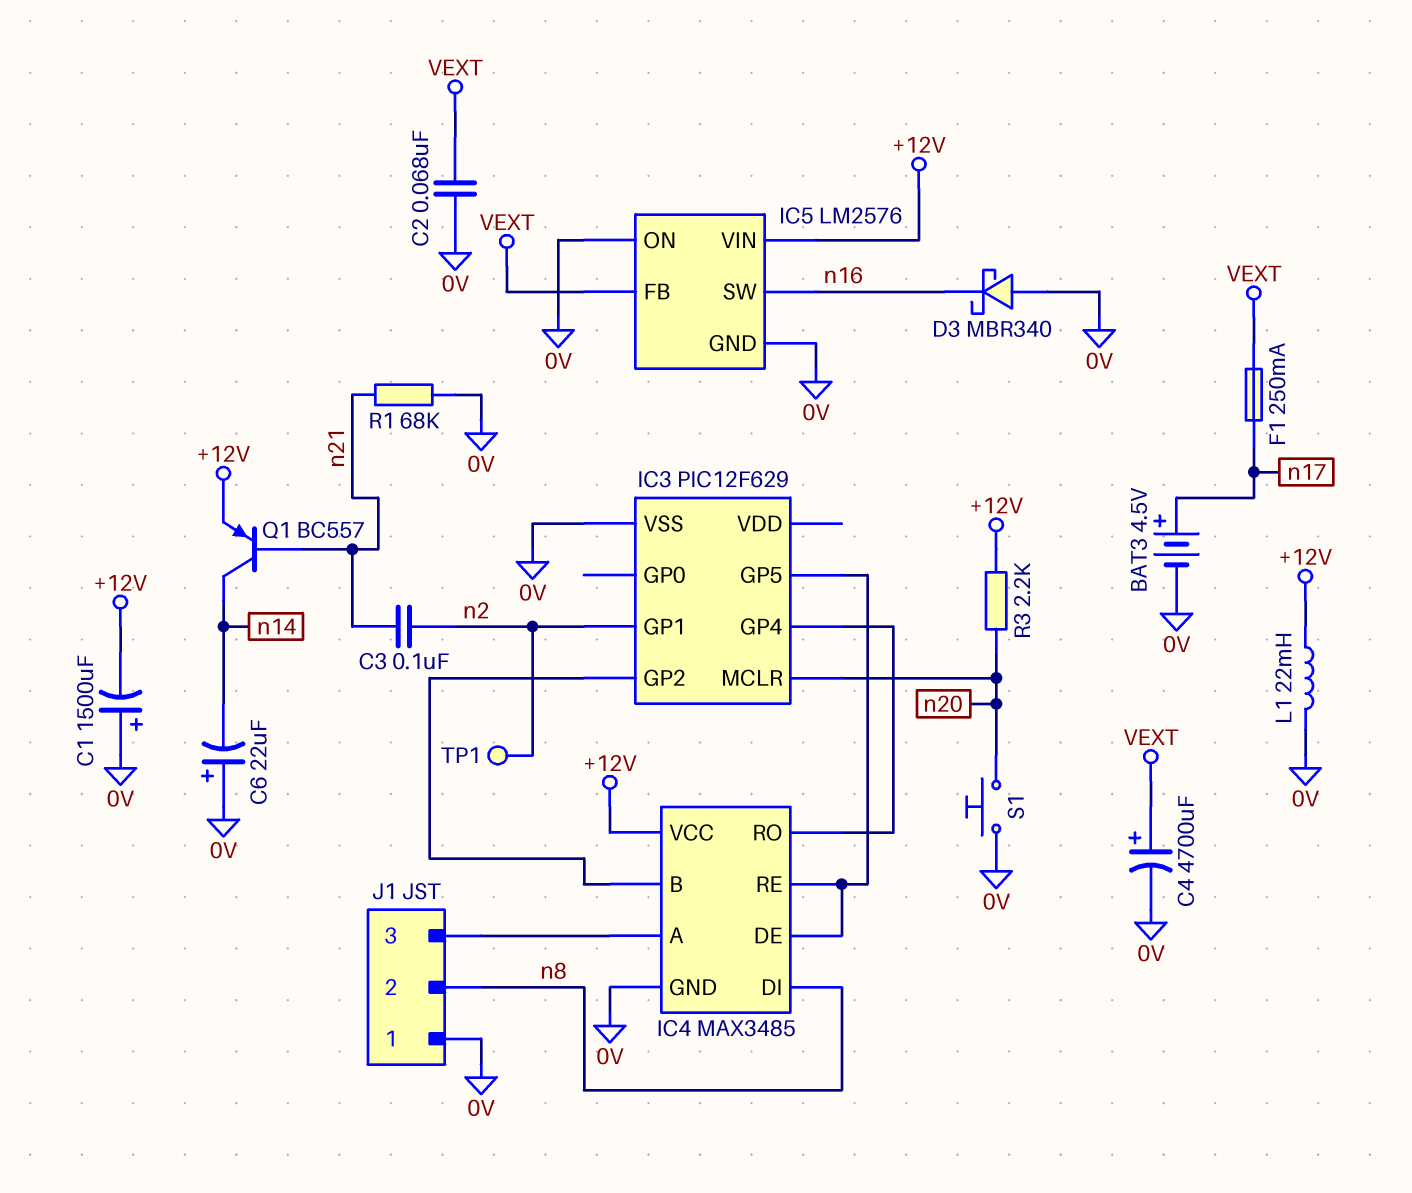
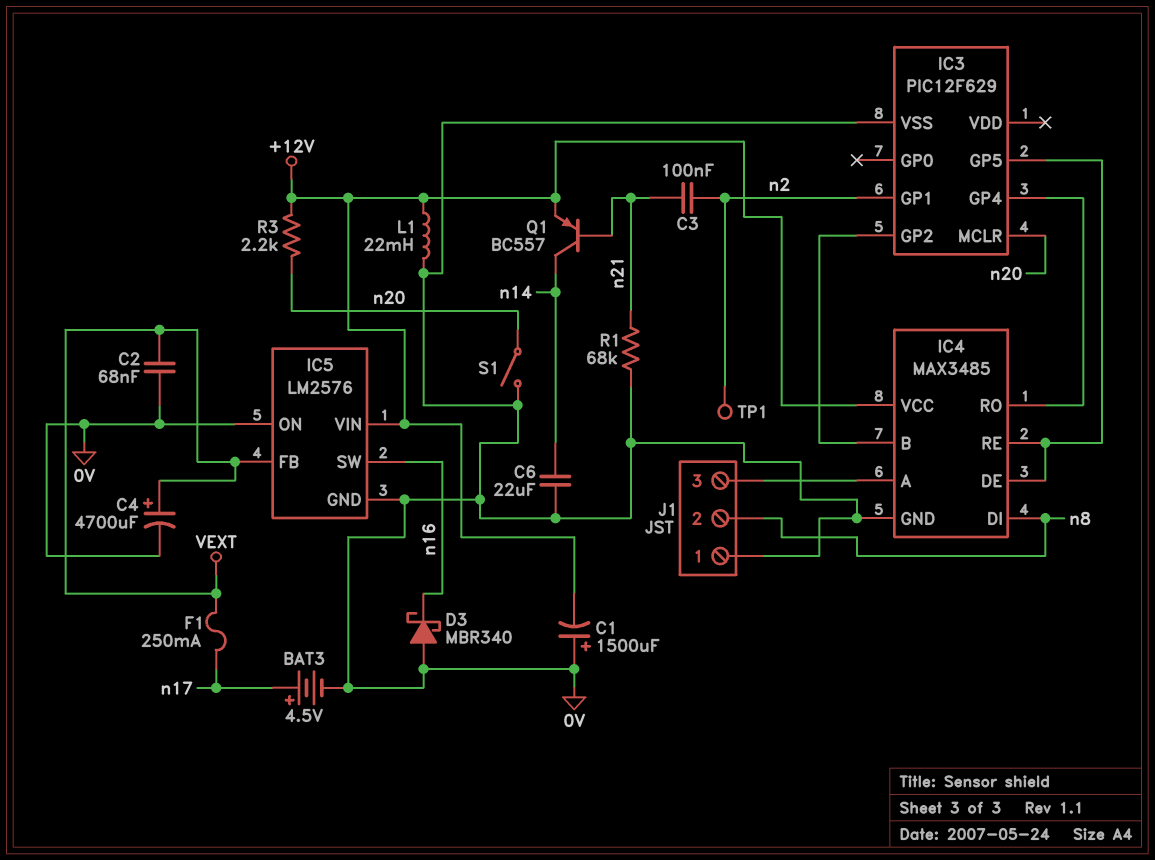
C6: 22uF (plus 0V, minus n14) -> 22uF (0V, n14)
S1: button (0V, n20) -> switch (0V, n20)

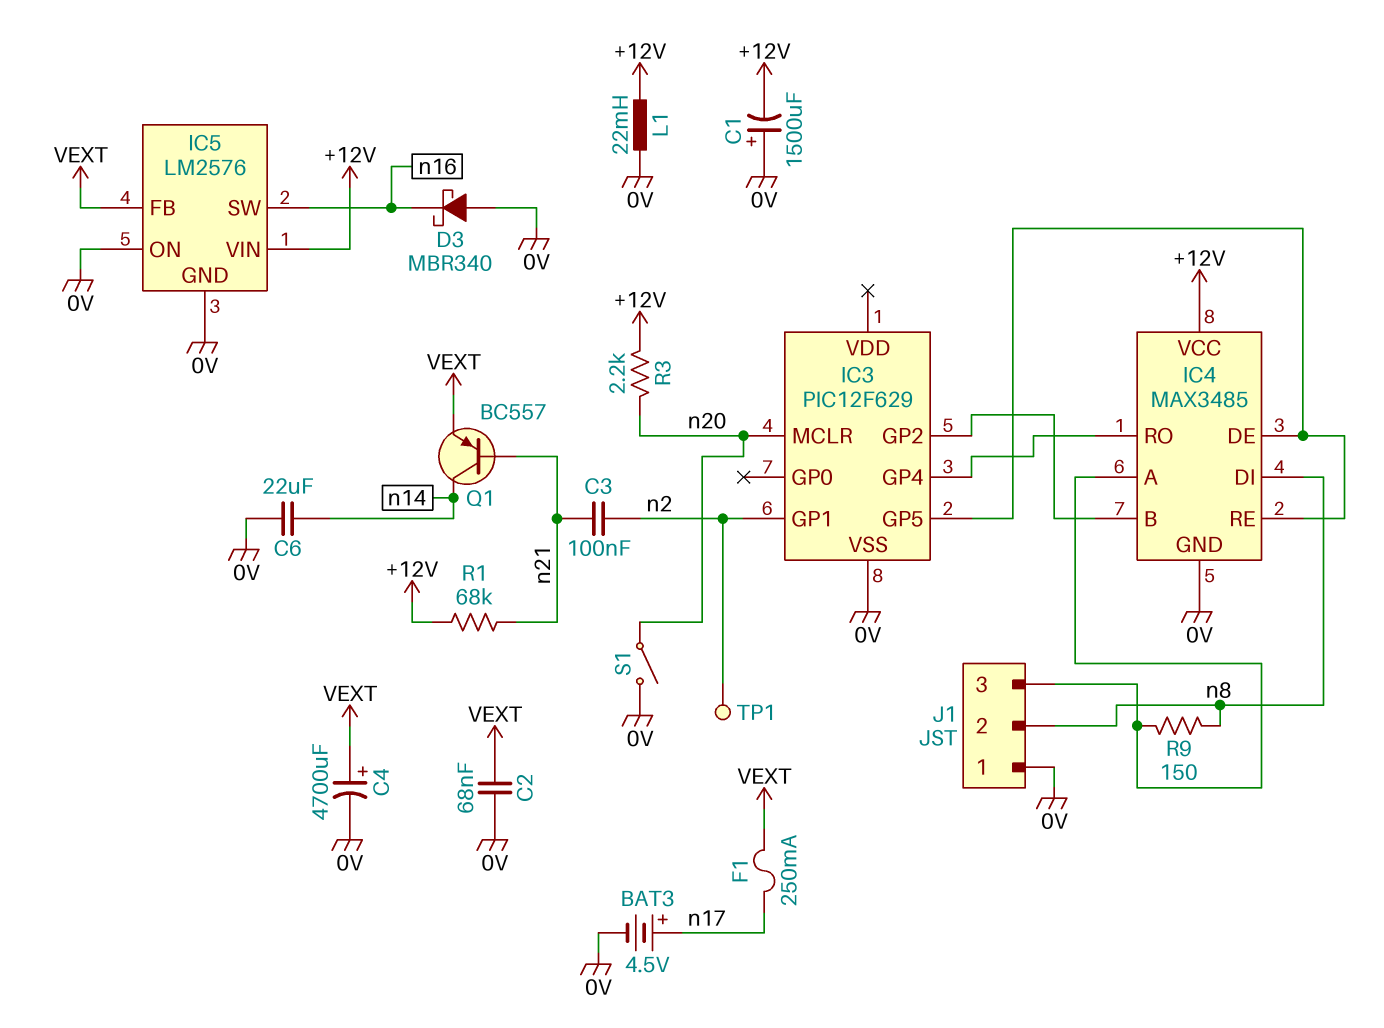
Q1: PNP BC557 (B n21, C n14, E +12V) -> PNP BC557 (B n21, C n14, E VEXT)
R1: 68k (0V, n21) -> 68k (+12V, n21)
R9: none -> 150 (IC4/A, n8)

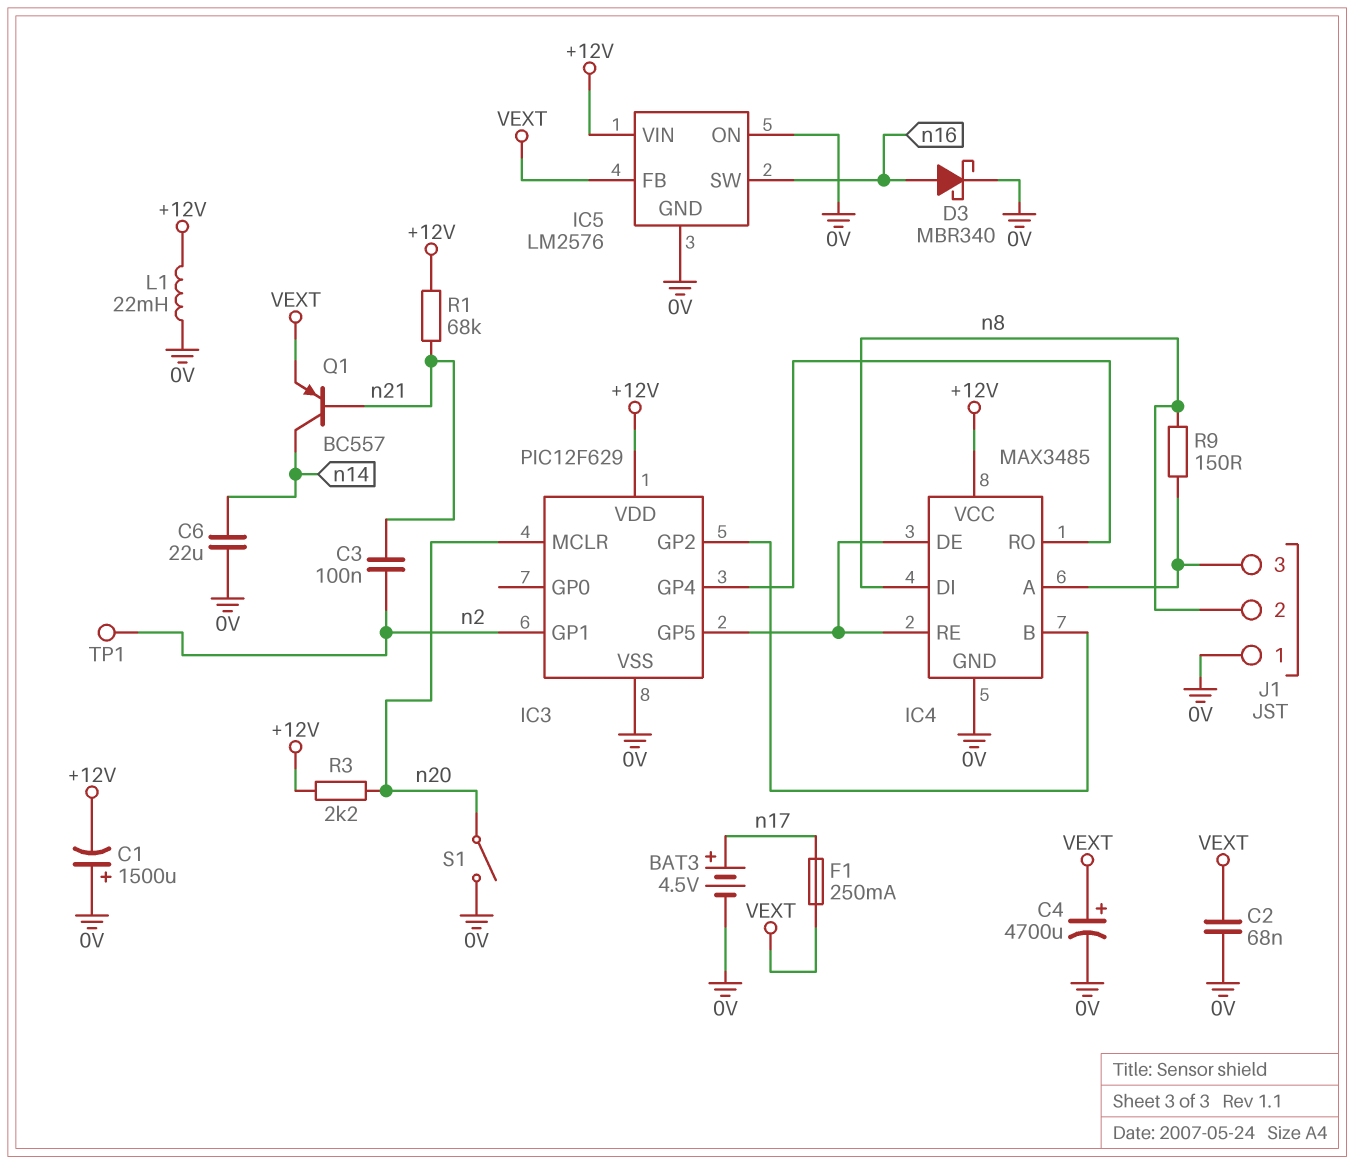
D3: schottky MBR340 (A 0V, K n16) -> schottky MBR340 (A n16, K 0V)
IC3 pin VDD: none -> +12V

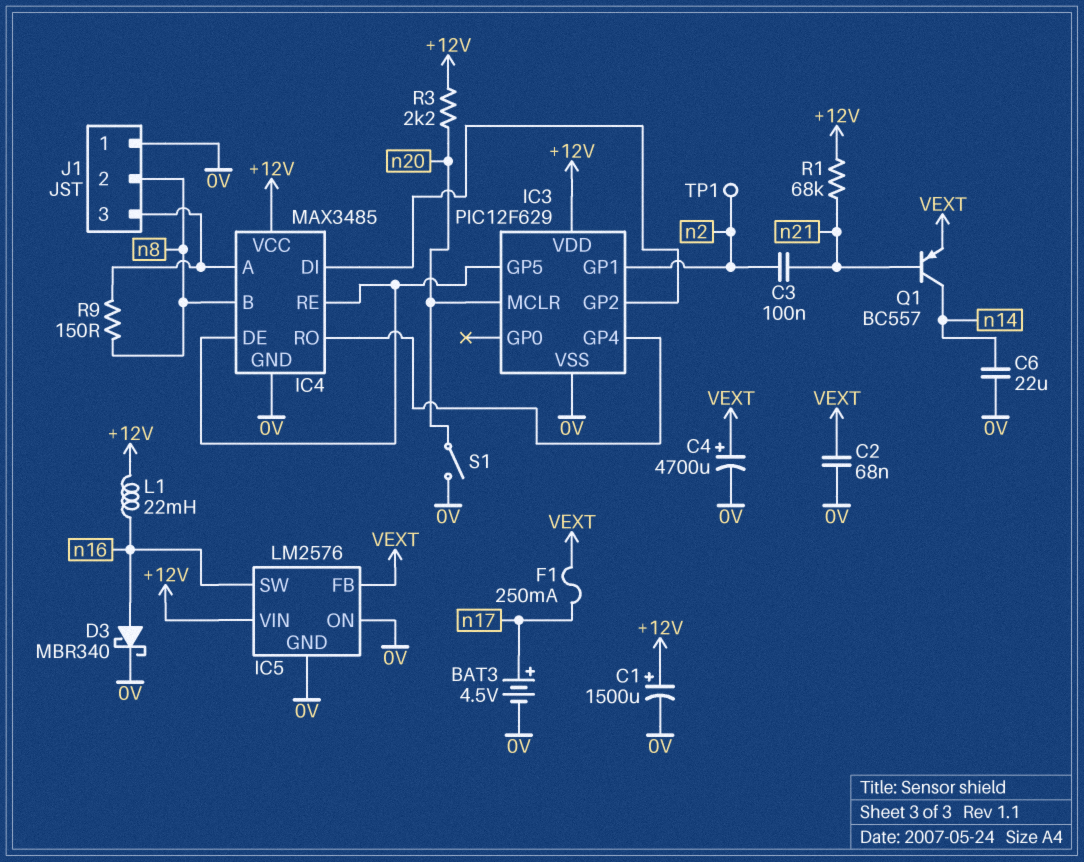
C1: 1500uF (plus 0V, minus +12V) -> 1500uF (plus +12V, minus 0V)
IC4 pin B: IC3/GP2 -> n8
IC4 pin DI: n8 -> IC3/GP2
L1: 22mH (+12V, 0V) -> 22mH (+12V, n16)

